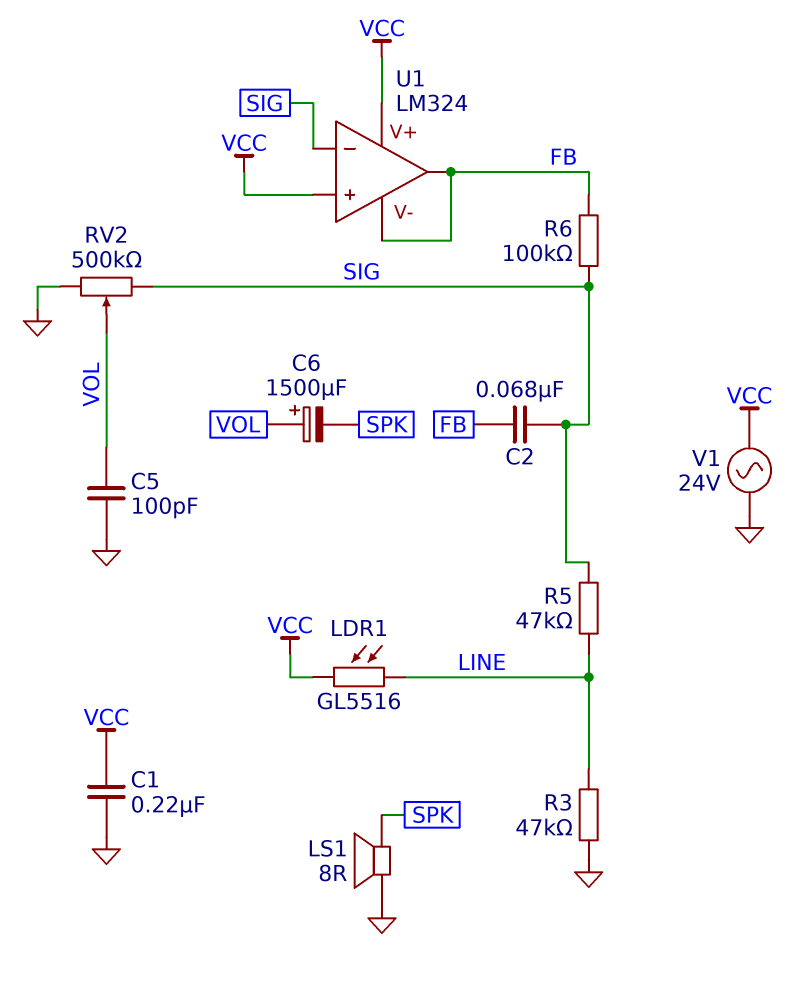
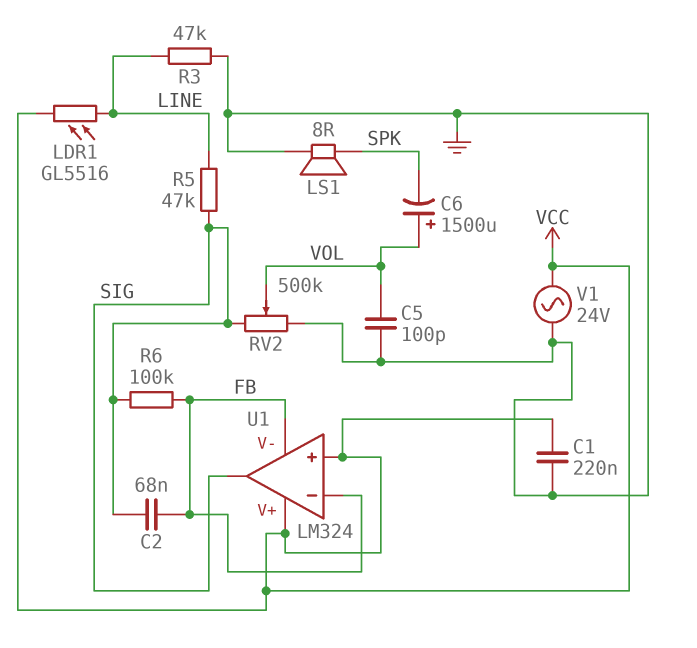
U1 pin in-: SIG -> FB
U1 pin out: FB -> SIG

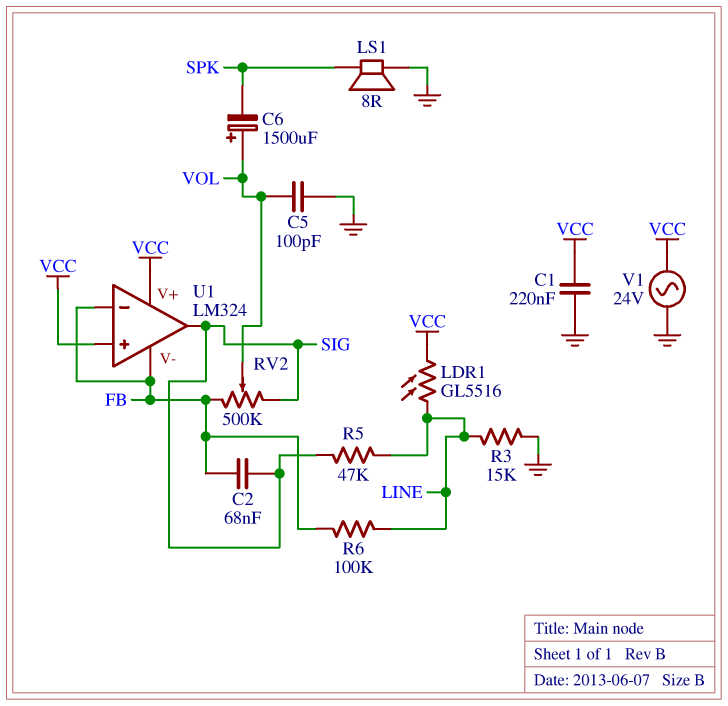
R3: 47k (GND, LINE) -> 15k (GND, LINE)
R6: 100k (FB, SIG) -> 100k (FB, LINE)
RV2: 500k (GND, SIG, wiper VOL) -> 500k (FB, SIG, wiper VOL)

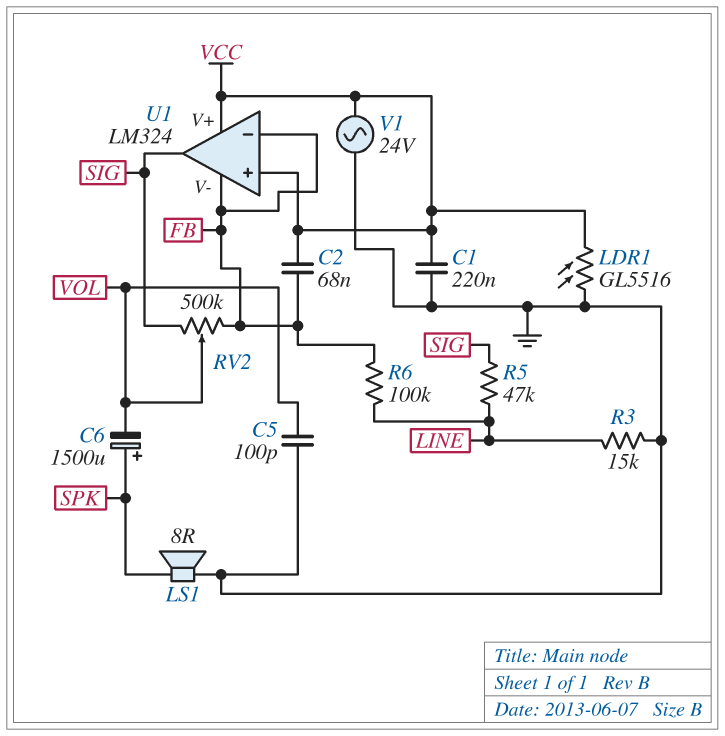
C2: 68nF (FB, SIG) -> 68nF (FB, VCC)
C6: 1500uF (plus VOL, minus SPK) -> 1500uF (plus SPK, minus VOL)
LDR1: GL5516 (LINE, VCC) -> GL5516 (GND, VCC)

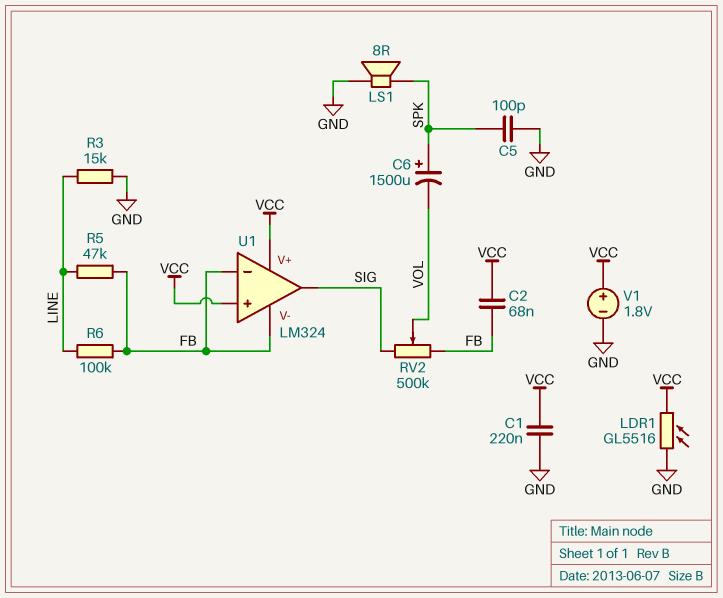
C5: 100pF (GND, VOL) -> 100pF (GND, SPK)
R5: 47k (LINE, SIG) -> 47k (FB, LINE)
V1: AC 24V (GND, VCC) -> 1.8V (plus VCC, minus GND)

